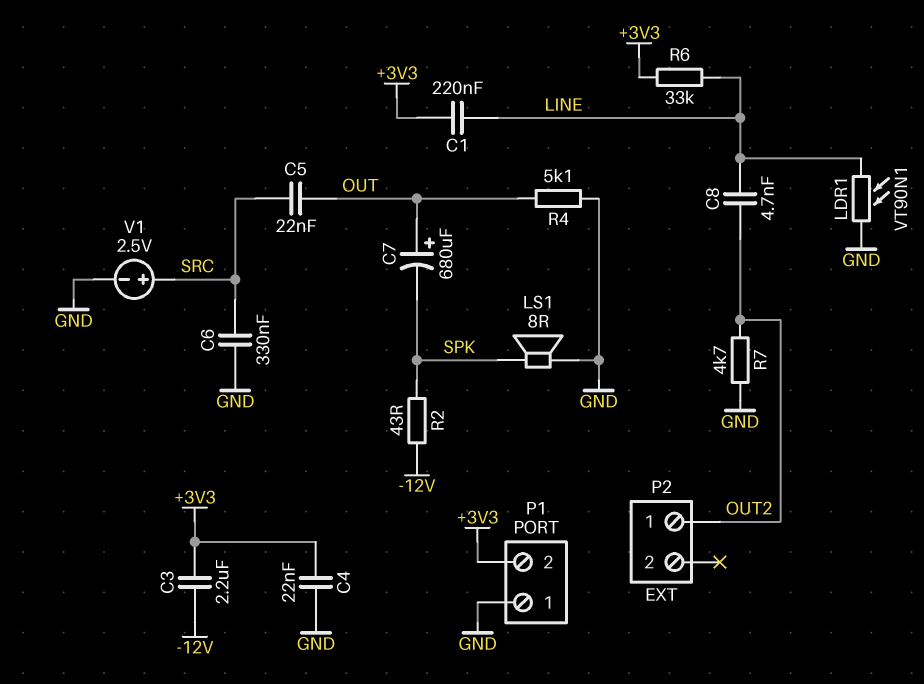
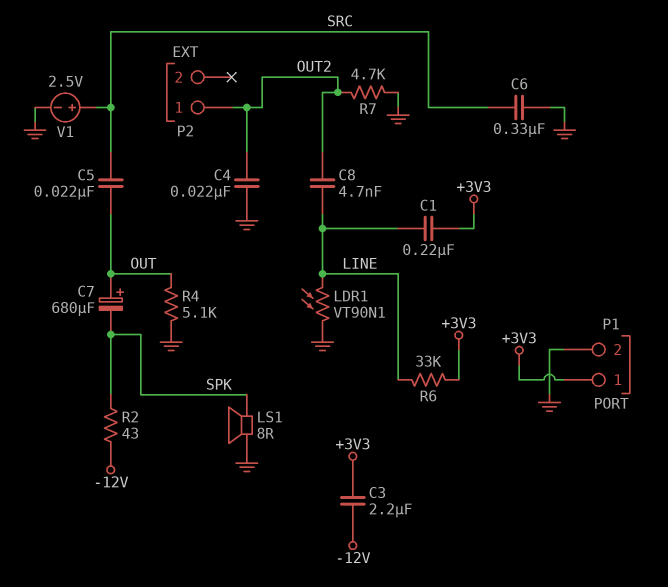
C4: 22nF (+3V3, GND) -> 22nF (GND, OUT2)
P1 pin 1: GND -> +3V3
P1 pin 2: +3V3 -> GND

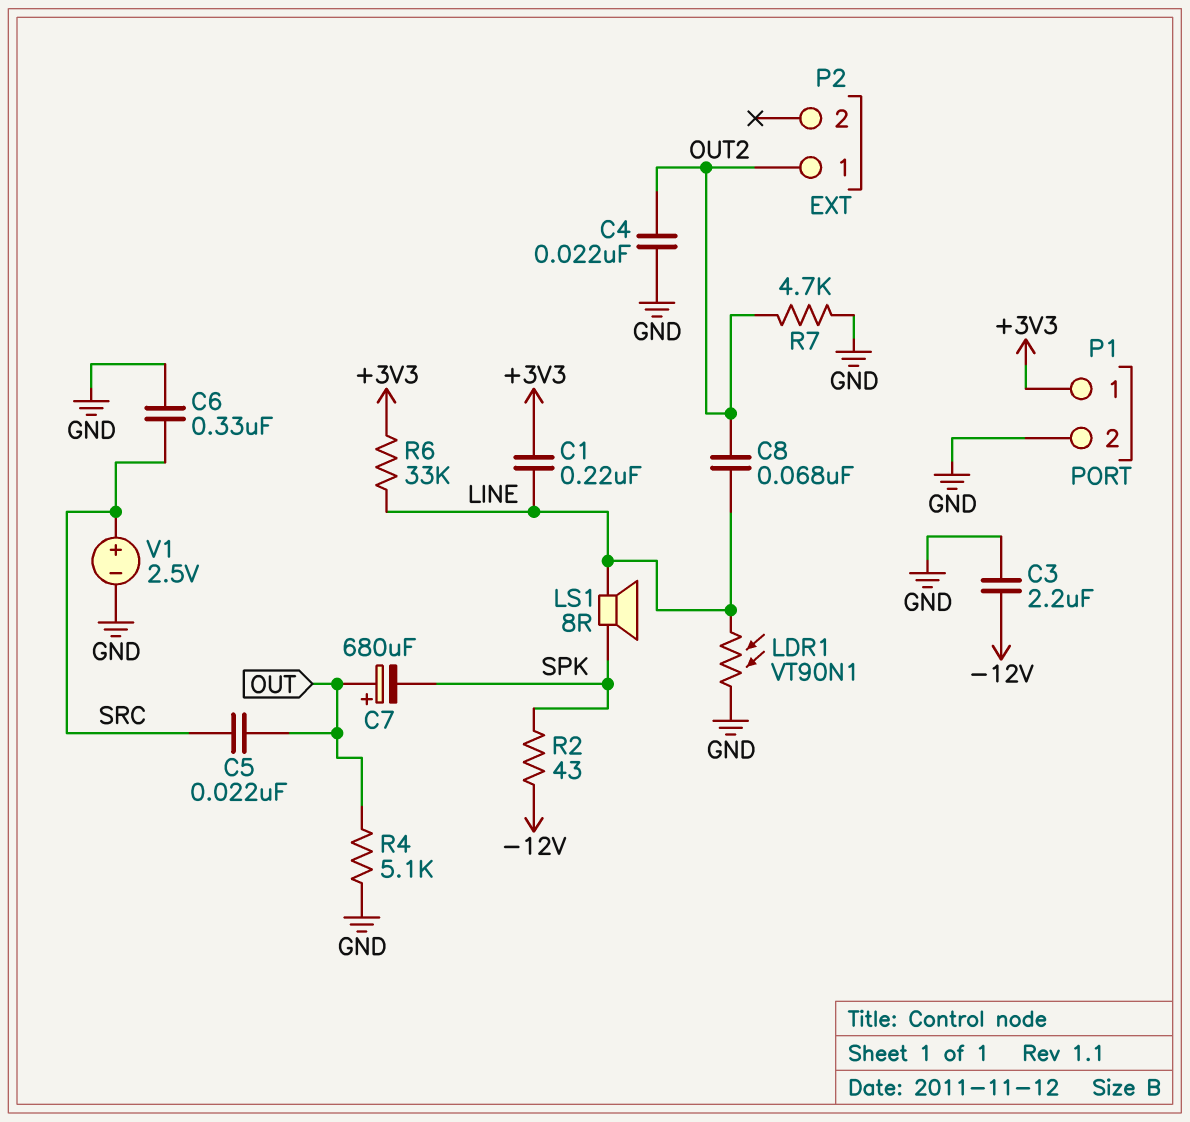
C3: 2.2uF (+3V3, -12V) -> 2.2uF (-12V, GND)
C8: 4.7nF (LINE, OUT2) -> 68nF (LINE, OUT2)
LS1: speaker 8R (GND, SPK) -> speaker 8R (LINE, SPK)

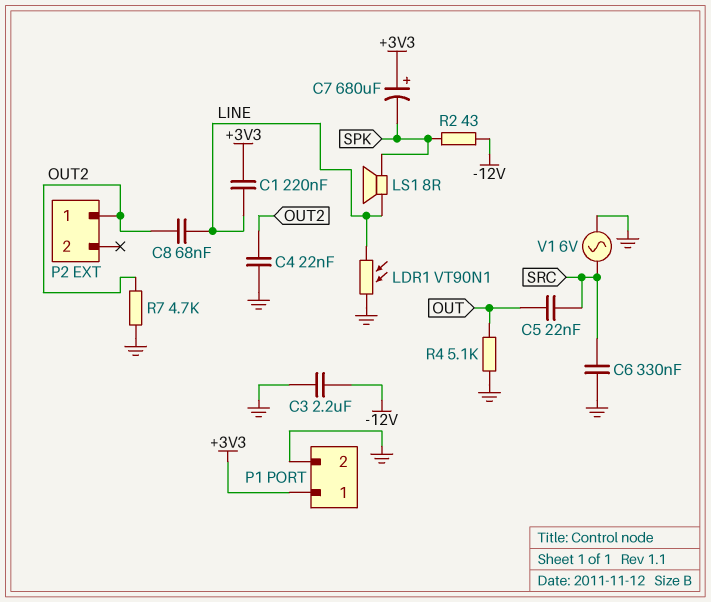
C7: 680uF (plus OUT, minus SPK) -> 680uF (plus +3V3, minus SPK)
R6: 33k (+3V3, LINE) -> none
V1: 2.5V (plus SRC, minus GND) -> AC 6V (GND, SRC)

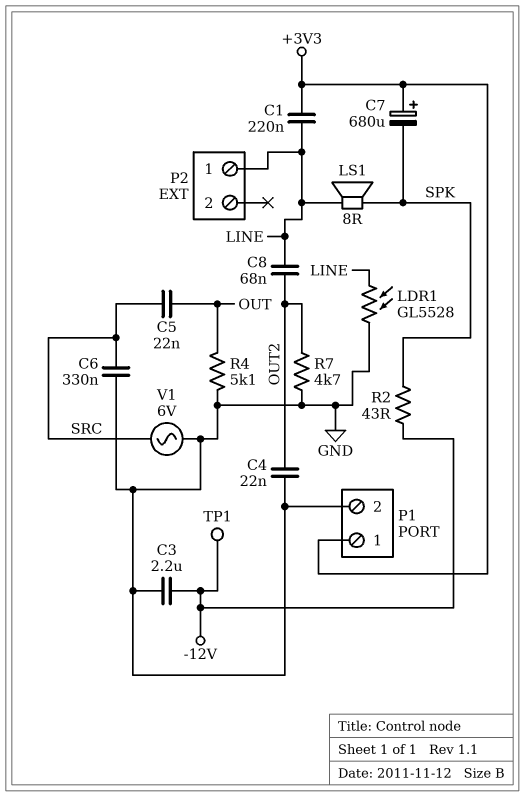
LDR1: VT90N1 (GND, LINE) -> GL5528 (GND, LINE)
P2 pin 1: OUT2 -> LINE
TP1: none -> test point (-12V)

